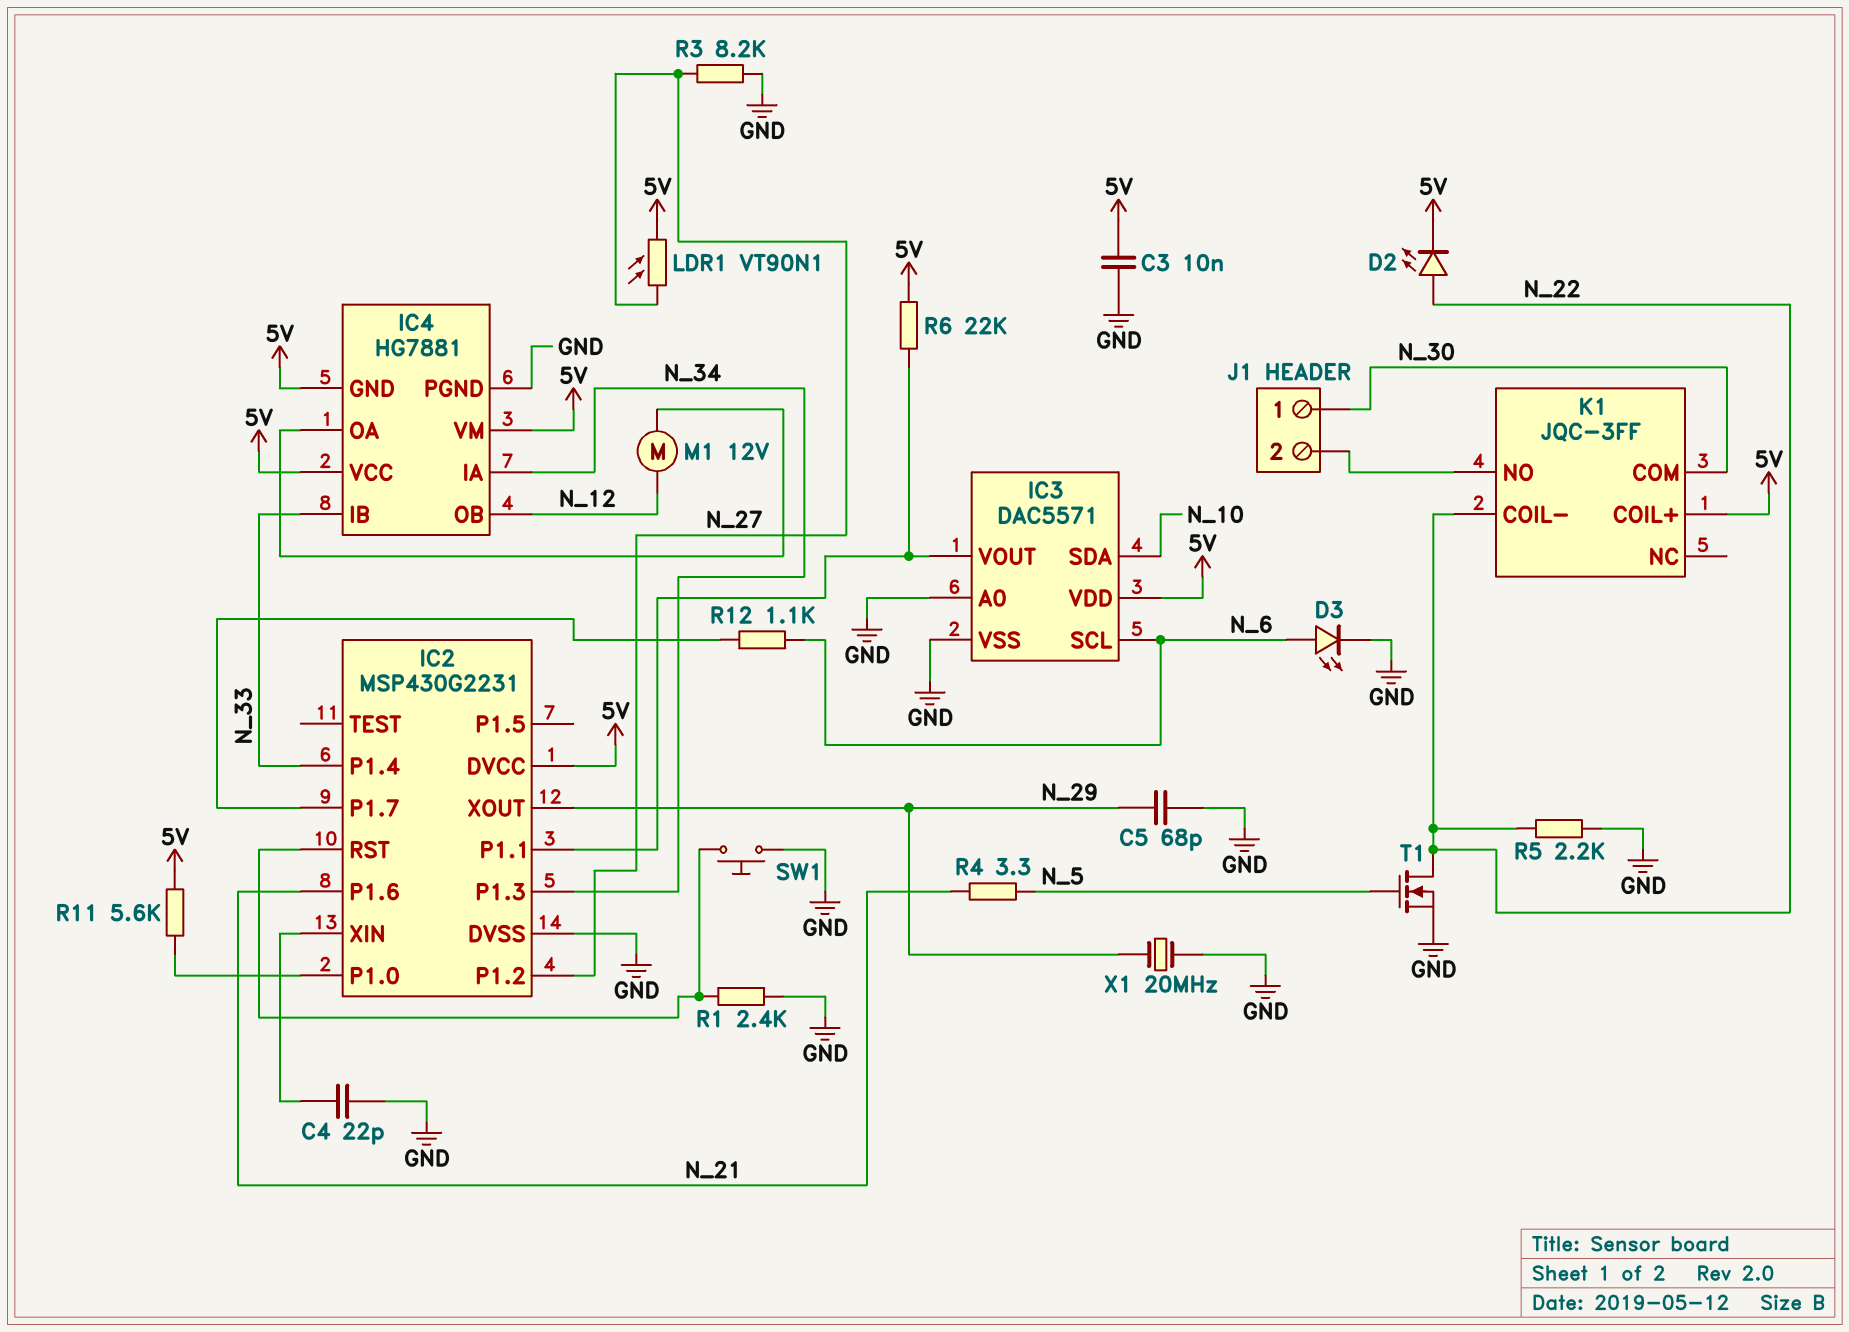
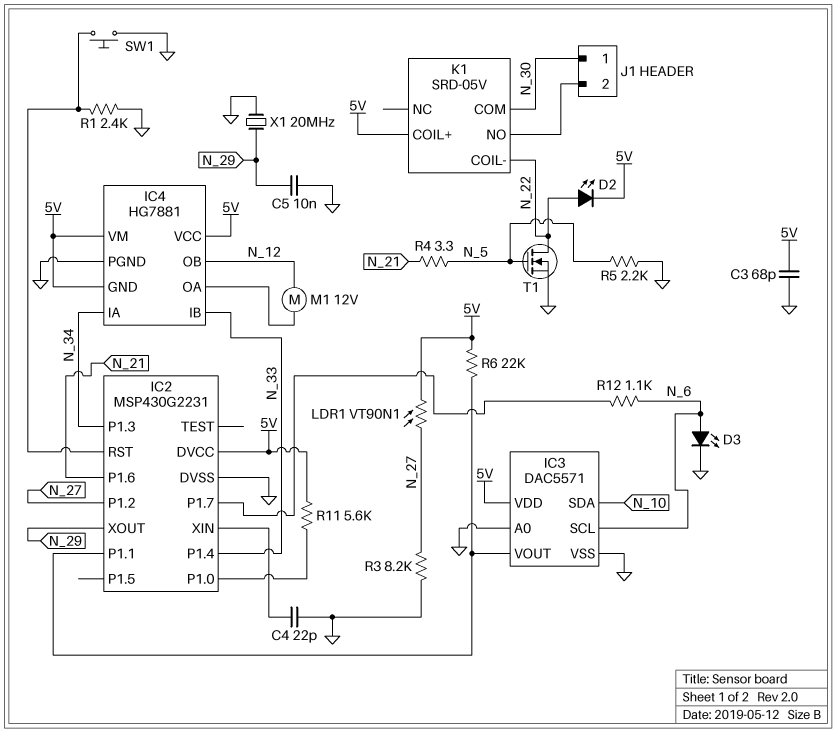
C3: 10nF (5V, GND) -> 68pF (5V, GND)
C5: 68pF (GND, N_29) -> 10nF (GND, N_29)
K1: JQC-3FF -> SRD-05V
R5: 2.2k (GND, N_22) -> 2.2k (GND, N_5)

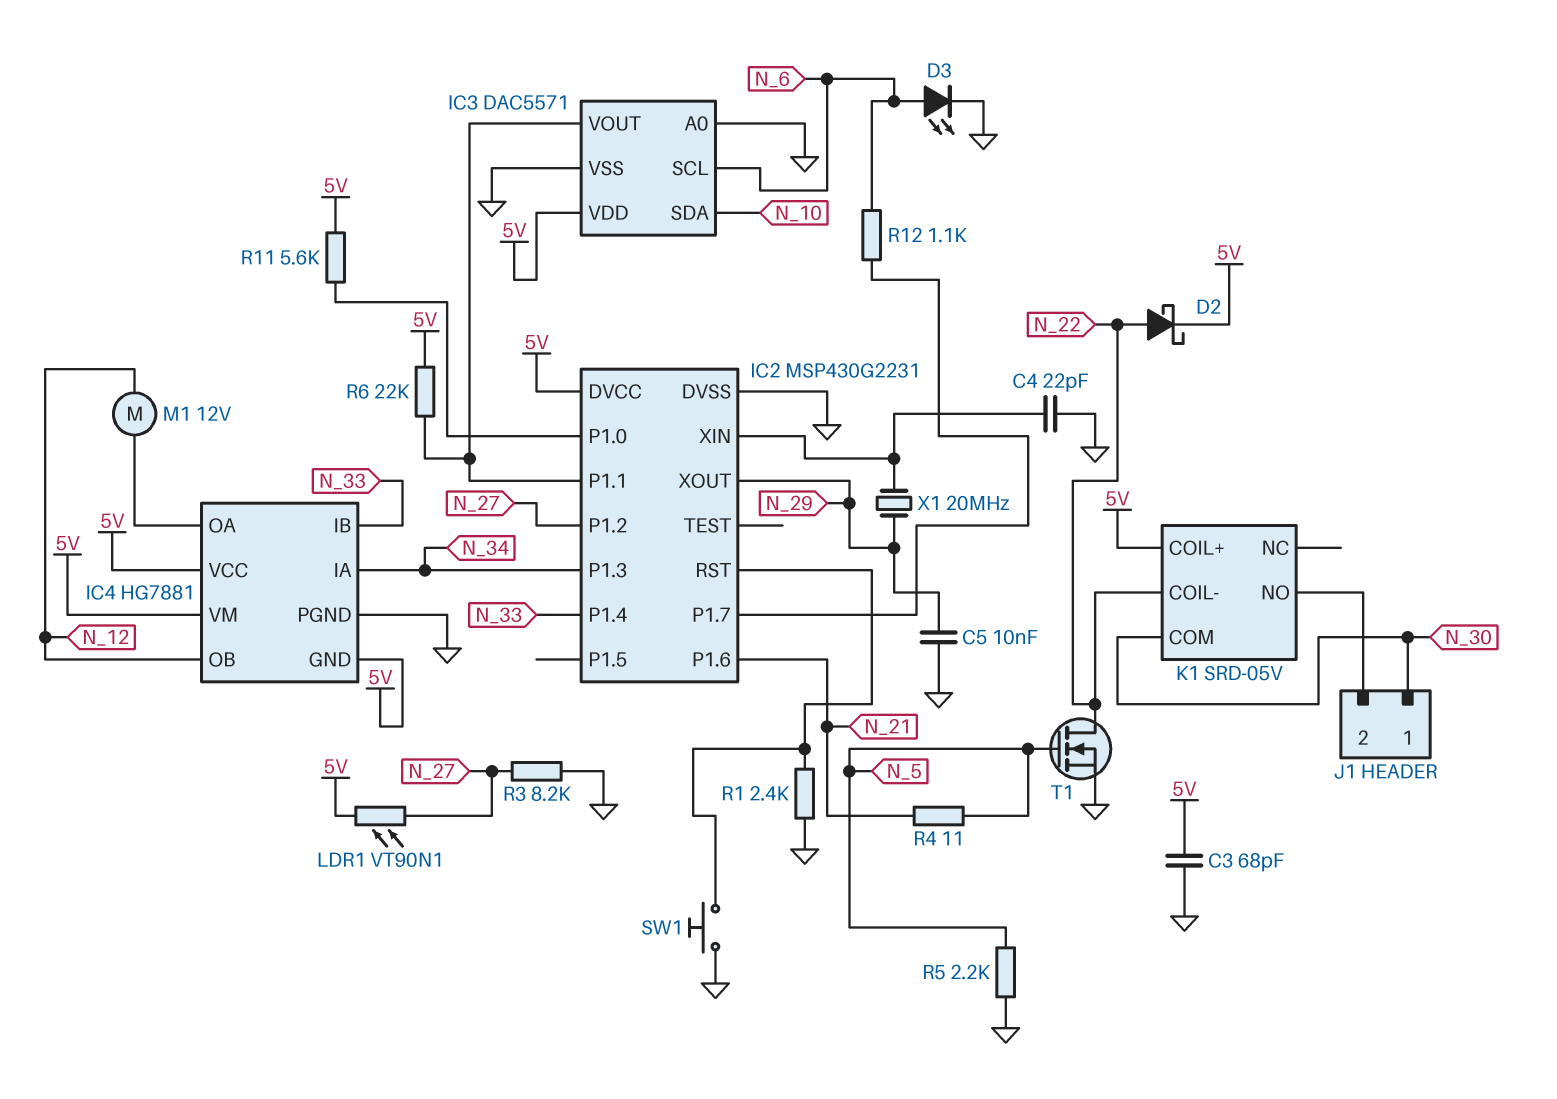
D2: LED (A N_22, K 5V) -> schottky (A N_22, K 5V)
R4: 3.3 (N_5, N_21) -> 11 (N_5, N_21)
X1: 20MHz (GND, N_29) -> 20MHz (IC2/XIN, N_29)

